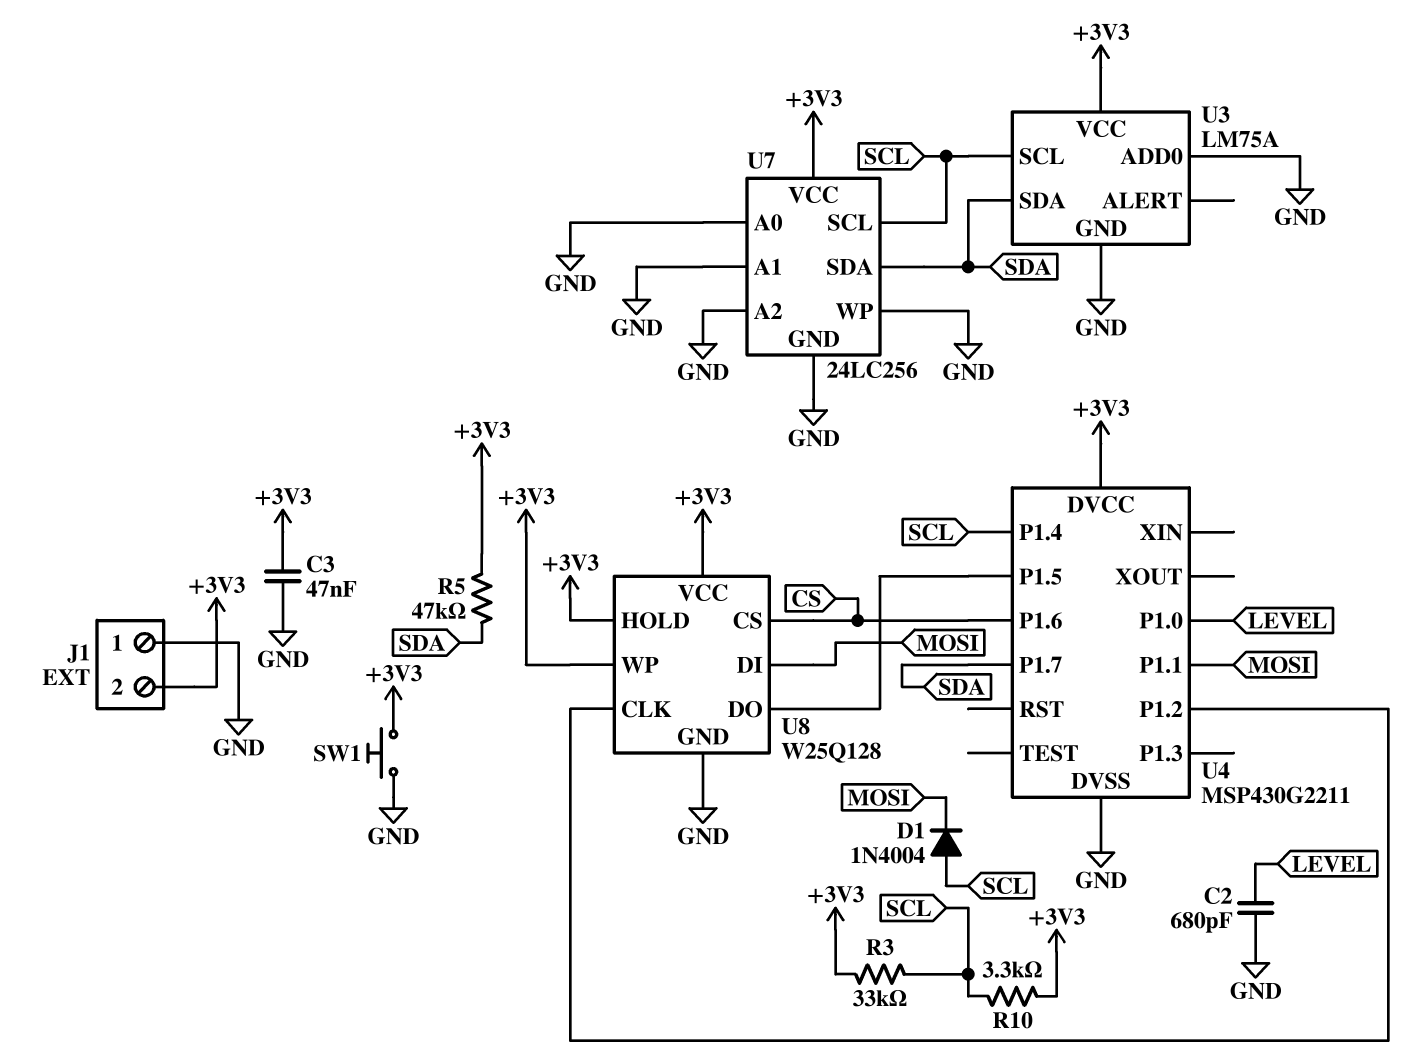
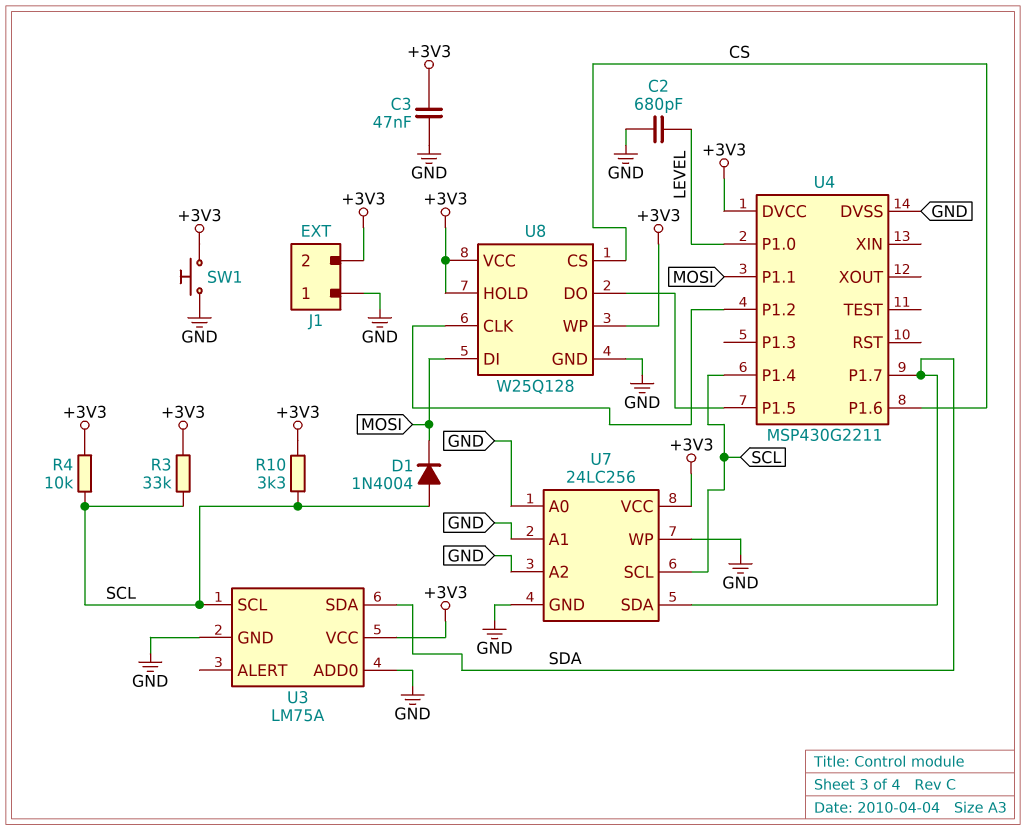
R4: none -> 10k (+3V3, SCL)
R5: 47k (+3V3, SDA) -> none

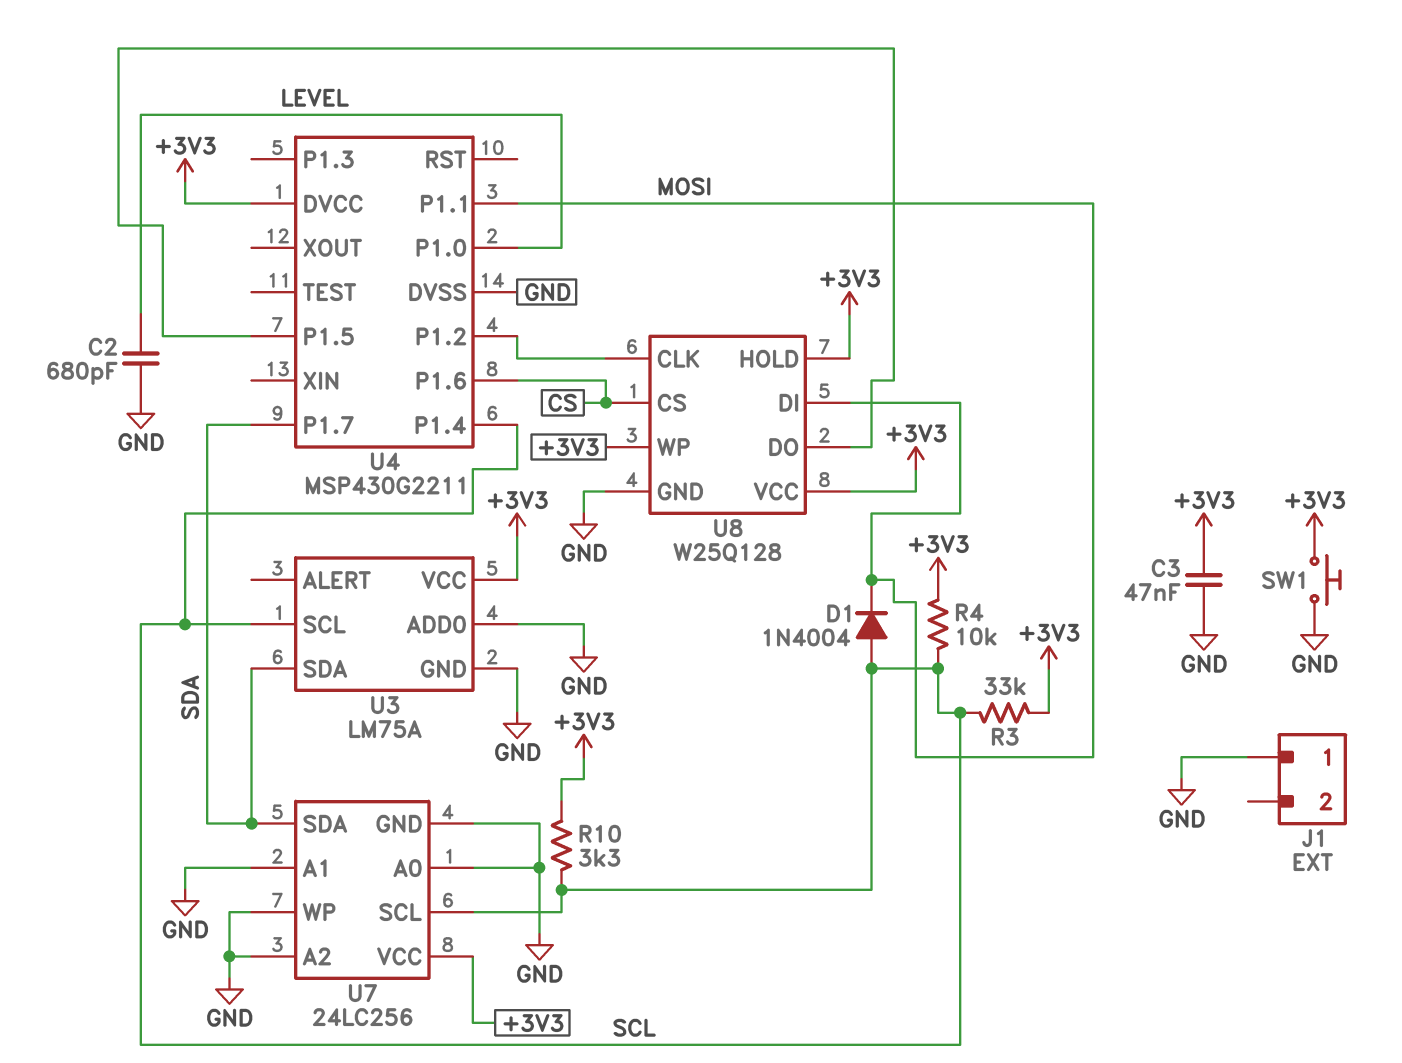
J1 pin 2: +3V3 -> none

